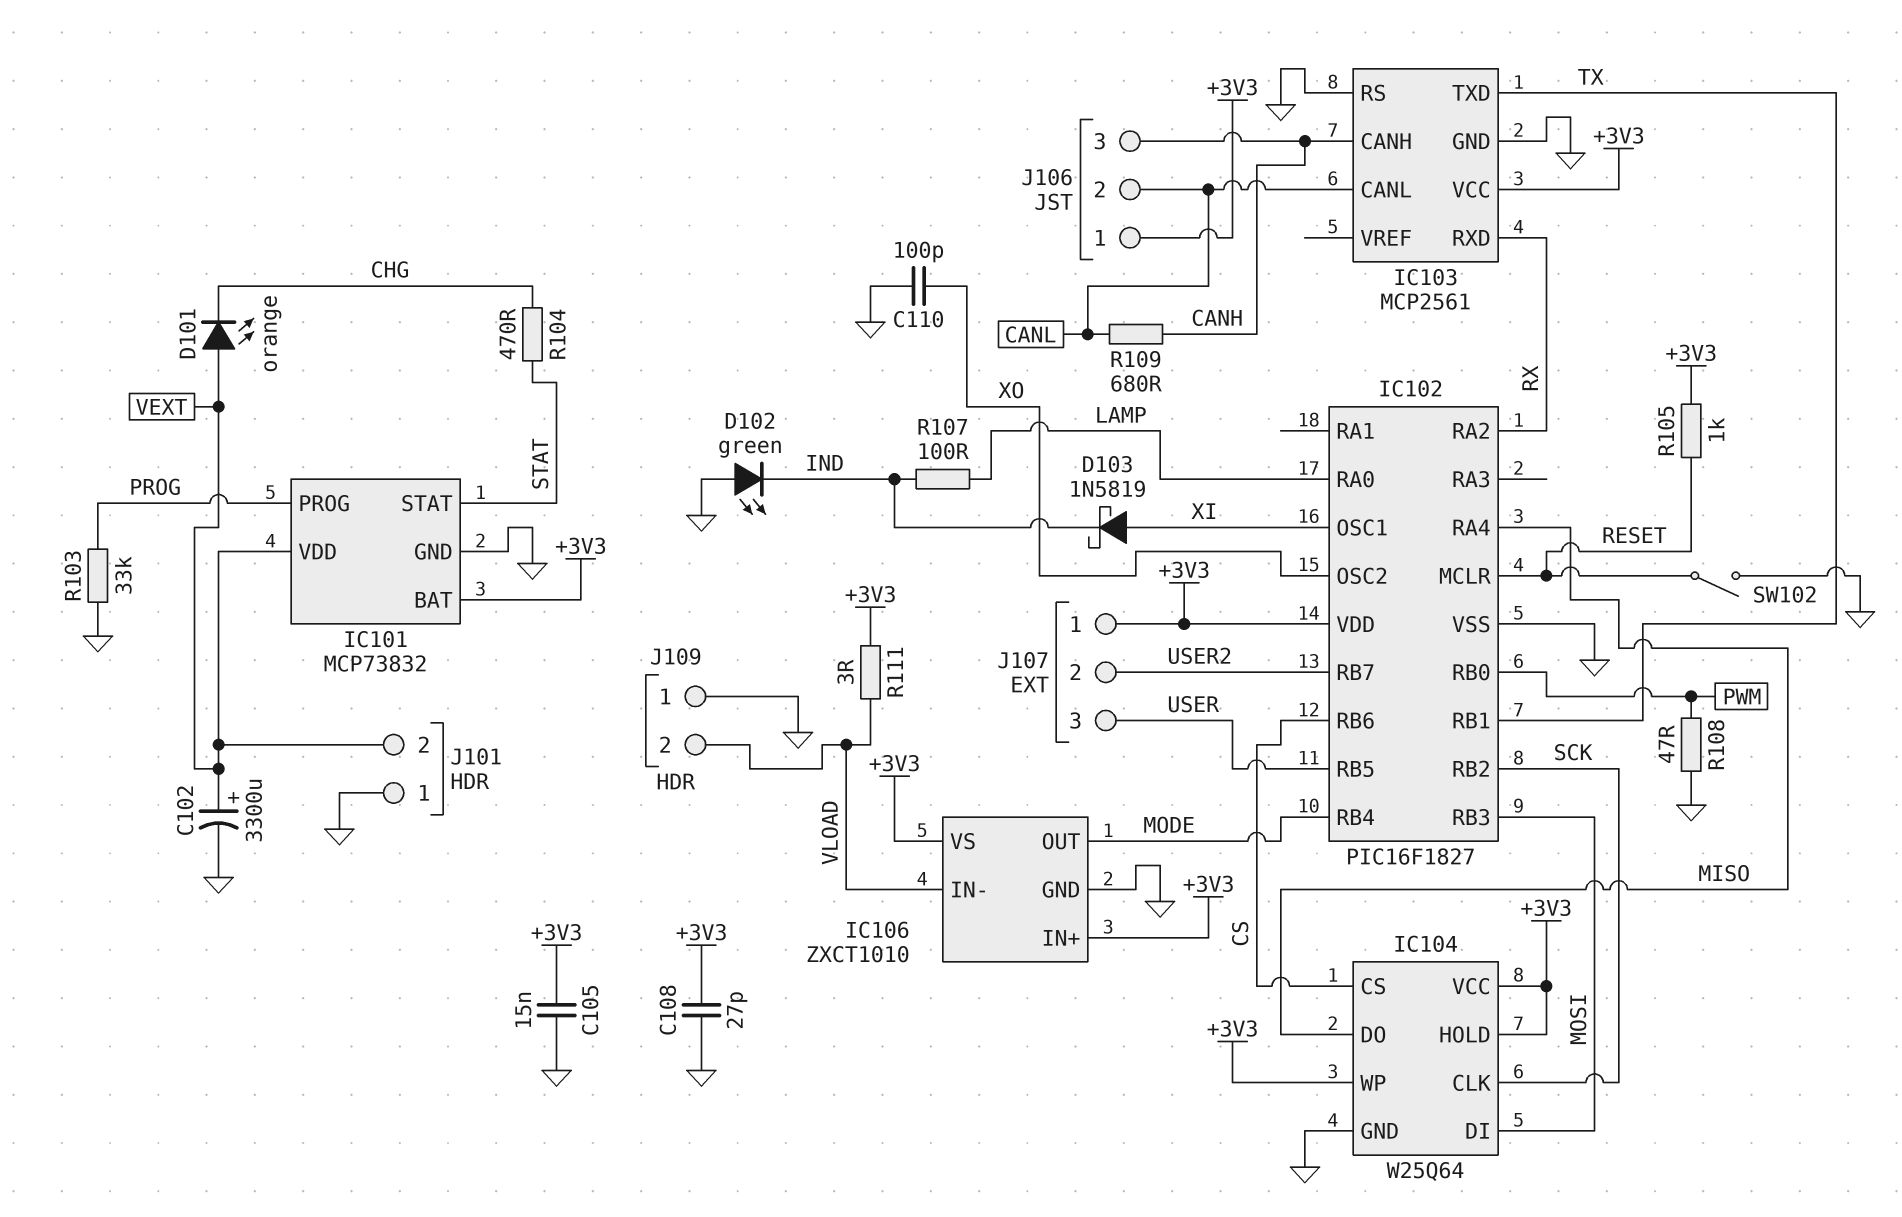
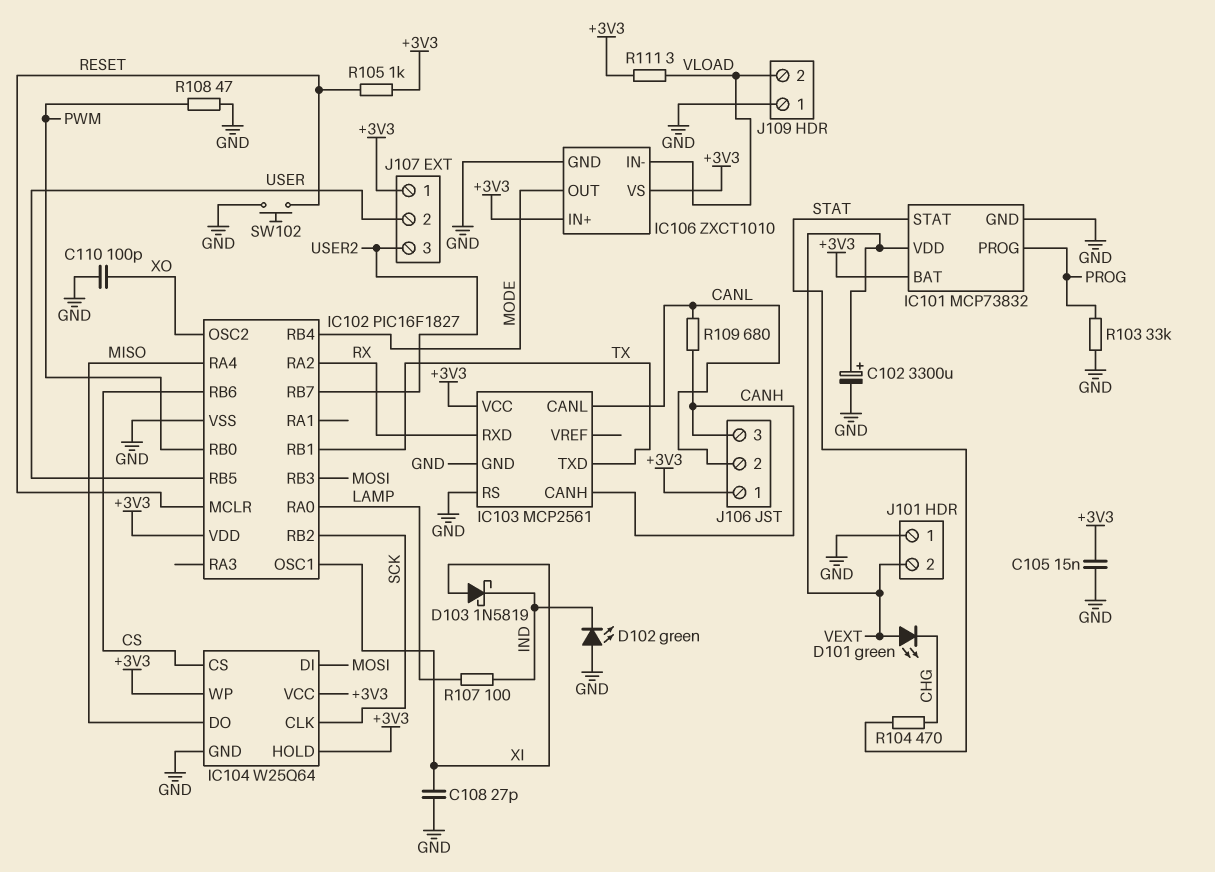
C108: 27pF (+3V3, GND) -> 27pF (GND, XI)
D101: LED orange (A VEXT, K CHG) -> LED green (A VEXT, K CHG)
J107 pin 2: USER2 -> USER
J107 pin 3: USER -> USER2
SW102: switch (GND, RESET) -> button (GND, RESET)

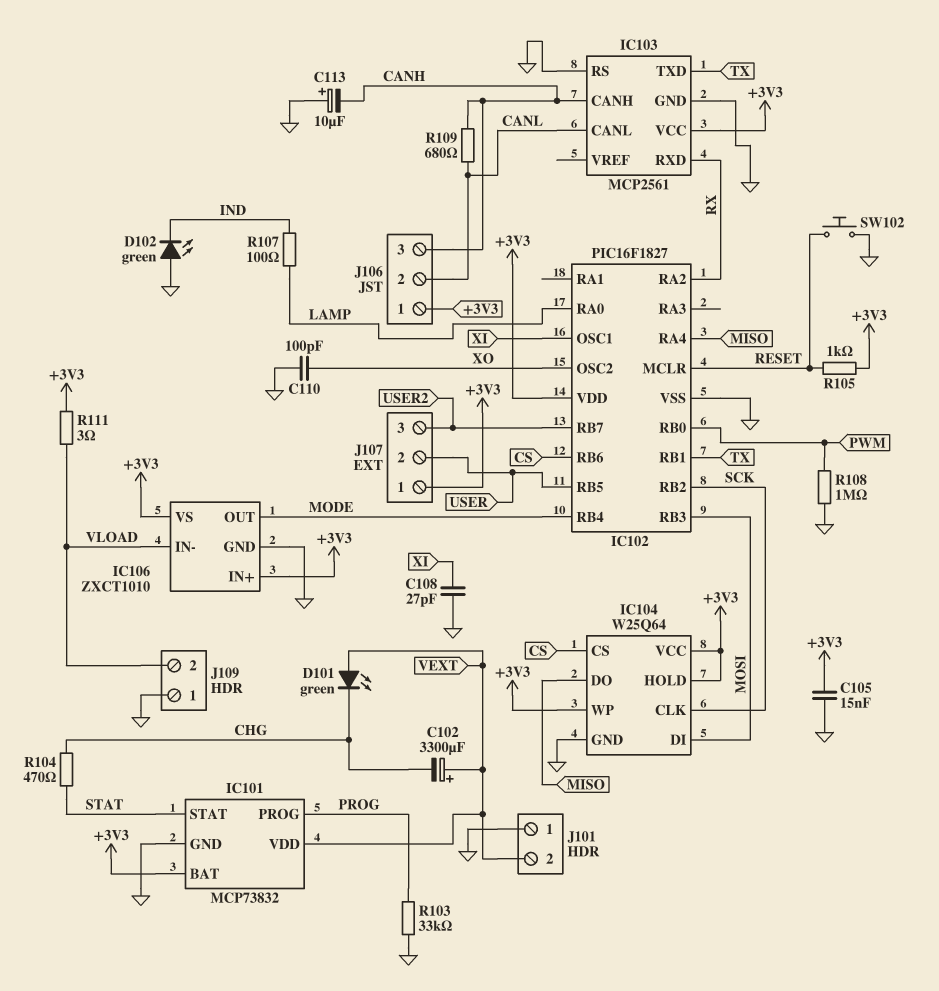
C102: 3300uF (plus VEXT, minus GND) -> 3300uF (plus VEXT, minus CHG)
C113: none -> 10uF (plus GND, minus CANH)
D103: schottky 1N5819 (A XI, K IND) -> none
R108: 47 (GND, PWM) -> 1M (GND, PWM)

